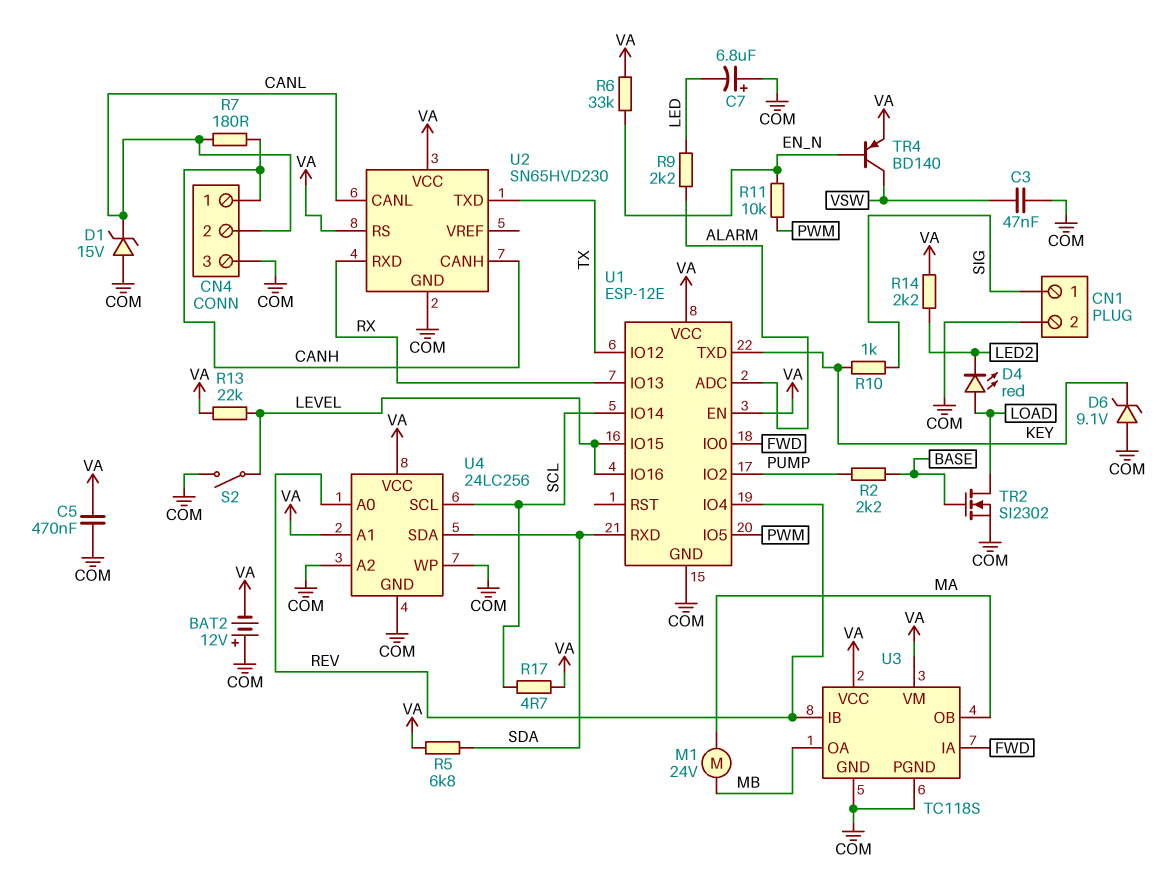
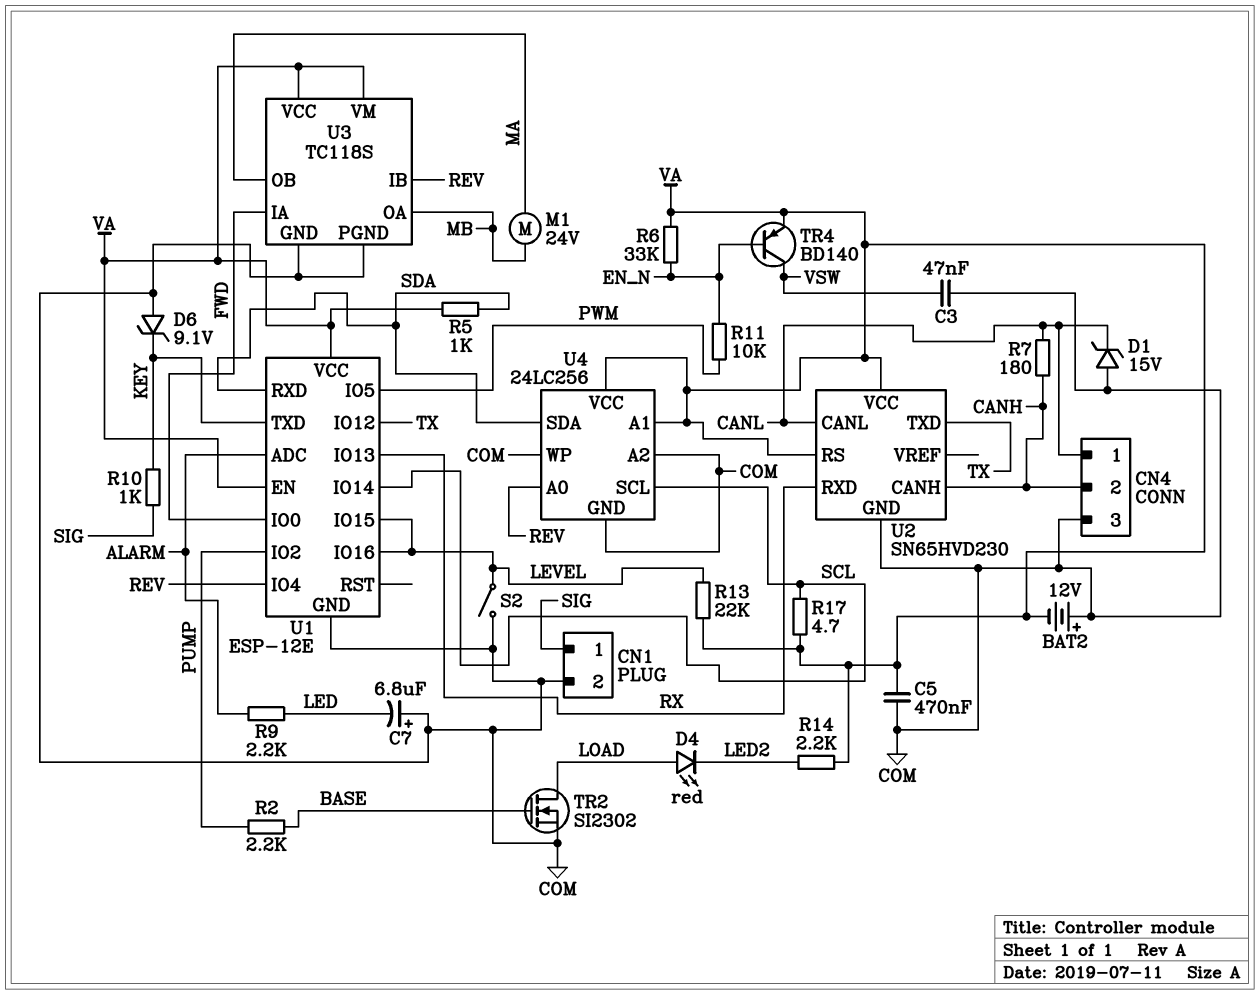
CN4 pin 1: CANH -> CANL
CN4 pin 2: CANL -> CANH
R5: 6.8k (SDA, VA) -> 1k (SDA, VA)

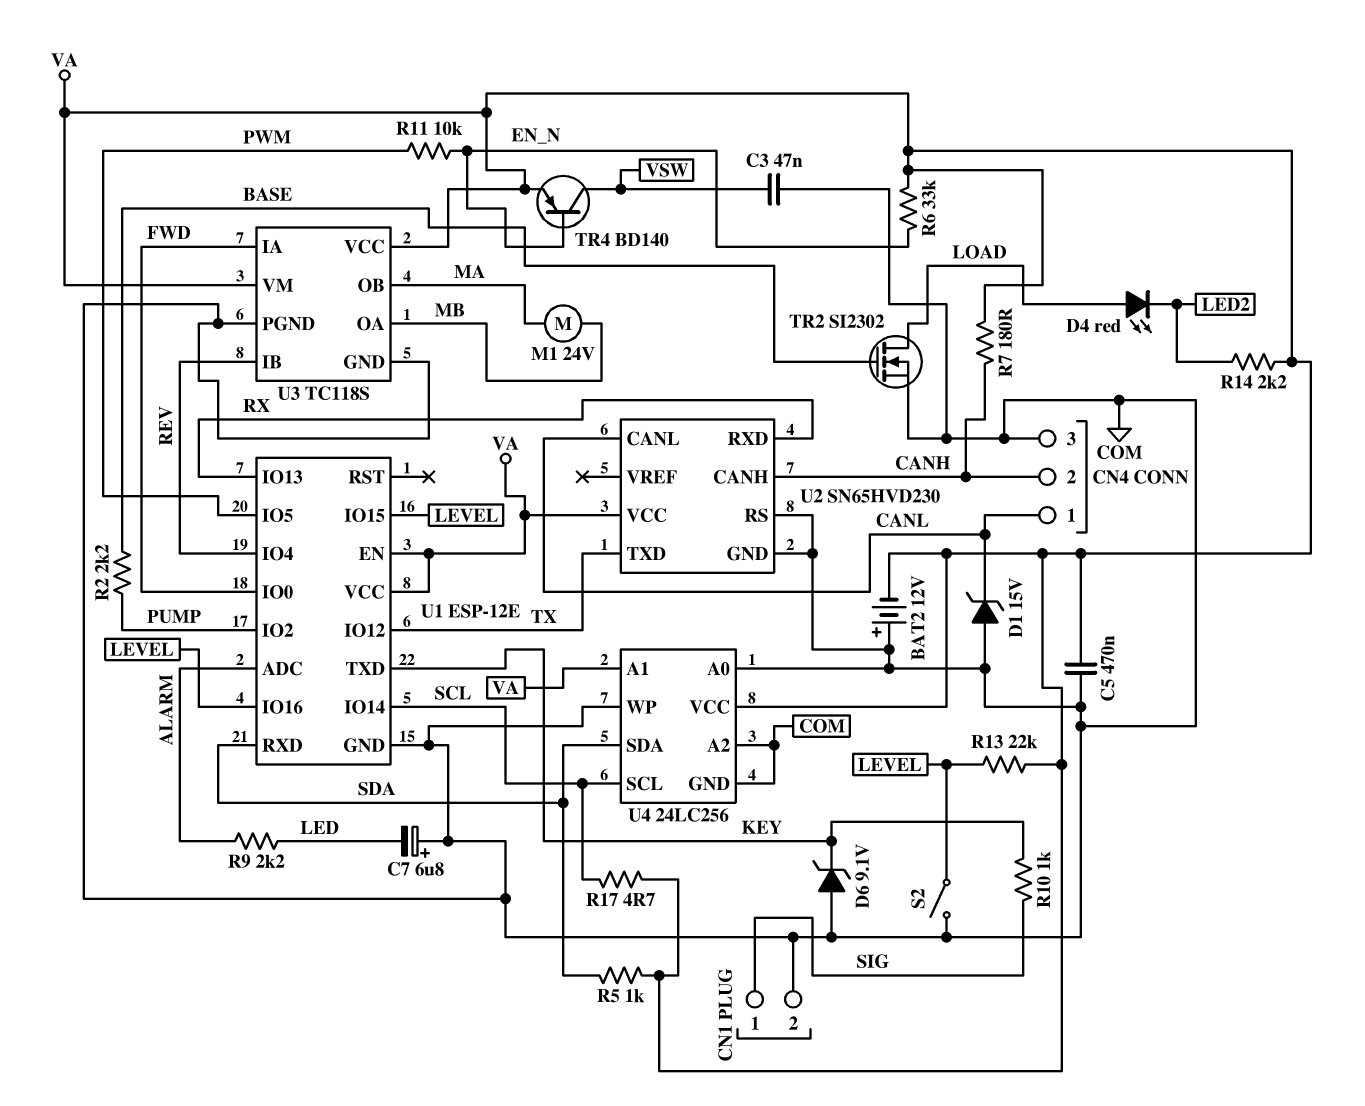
R7: 180 (CANH, CANL) -> 180 (CANH, VA)
U2 pin RS: VA -> COM
U4 pin A0: REV -> COM

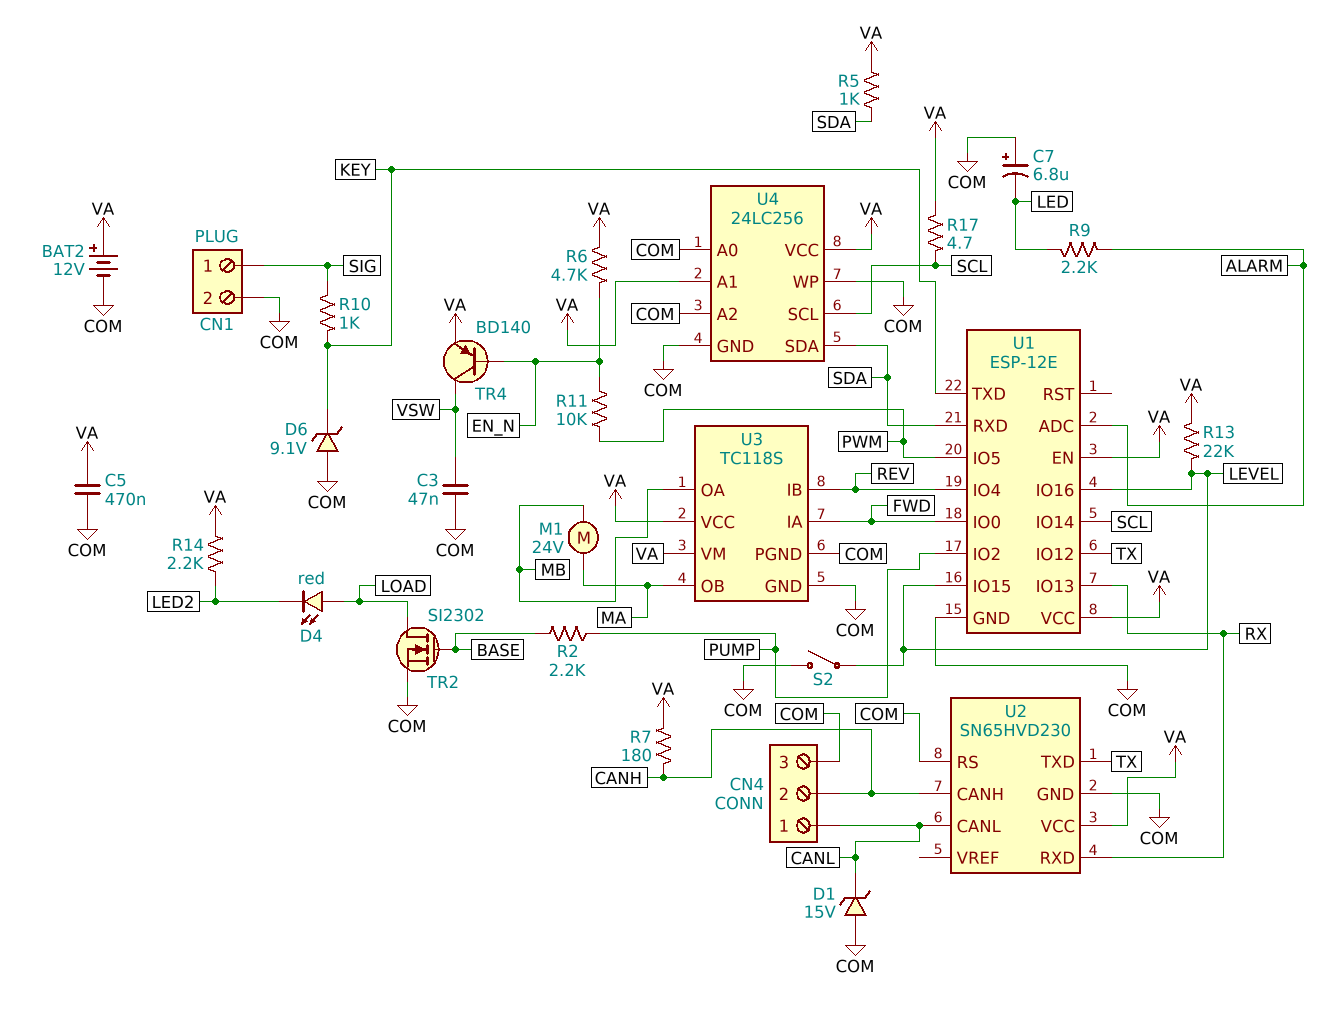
BAT2: 12V (plus COM, minus VA) -> 12V (plus VA, minus COM)
R6: 33k (EN_N, VA) -> 4.7k (EN_N, VA)

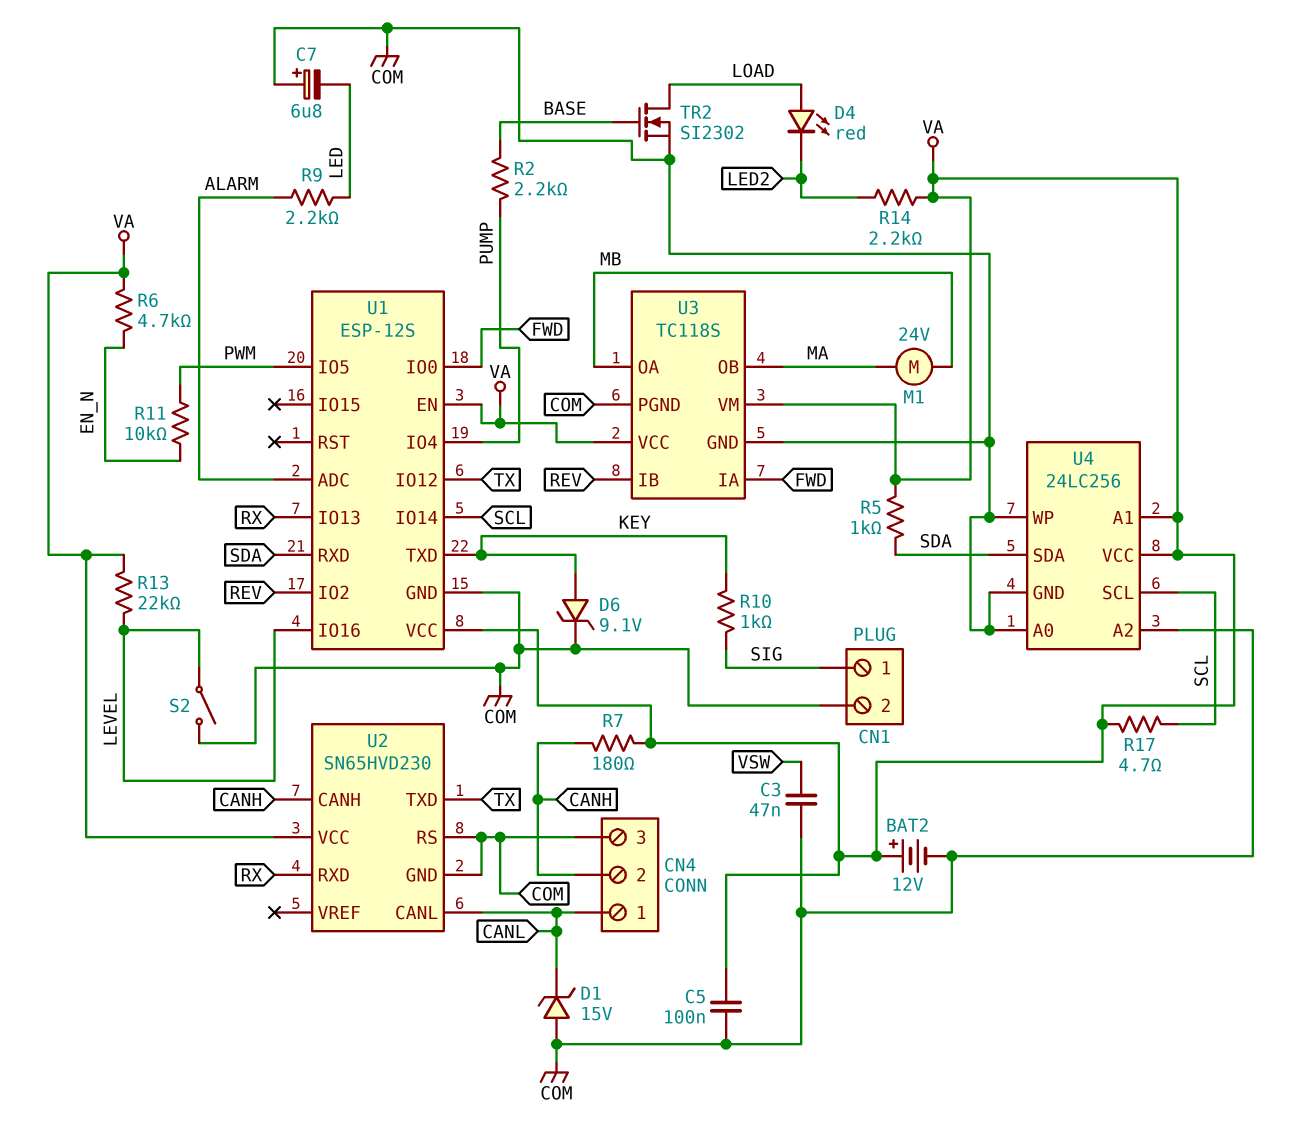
C5: 470nF (COM, VA) -> 100nF (COM, VA)
D6: zener 9.1V (A COM, K KEY) -> zener 9.1V (A KEY, K COM)
TR4: PNP BD140 (B EN_N, C VSW, E VA) -> none
U1: ESP-12E -> ESP-12S
U1 pin IO2: PUMP -> REV
U1 pin IO4: REV -> PUMP
U1 pin IO15: LEVEL -> none

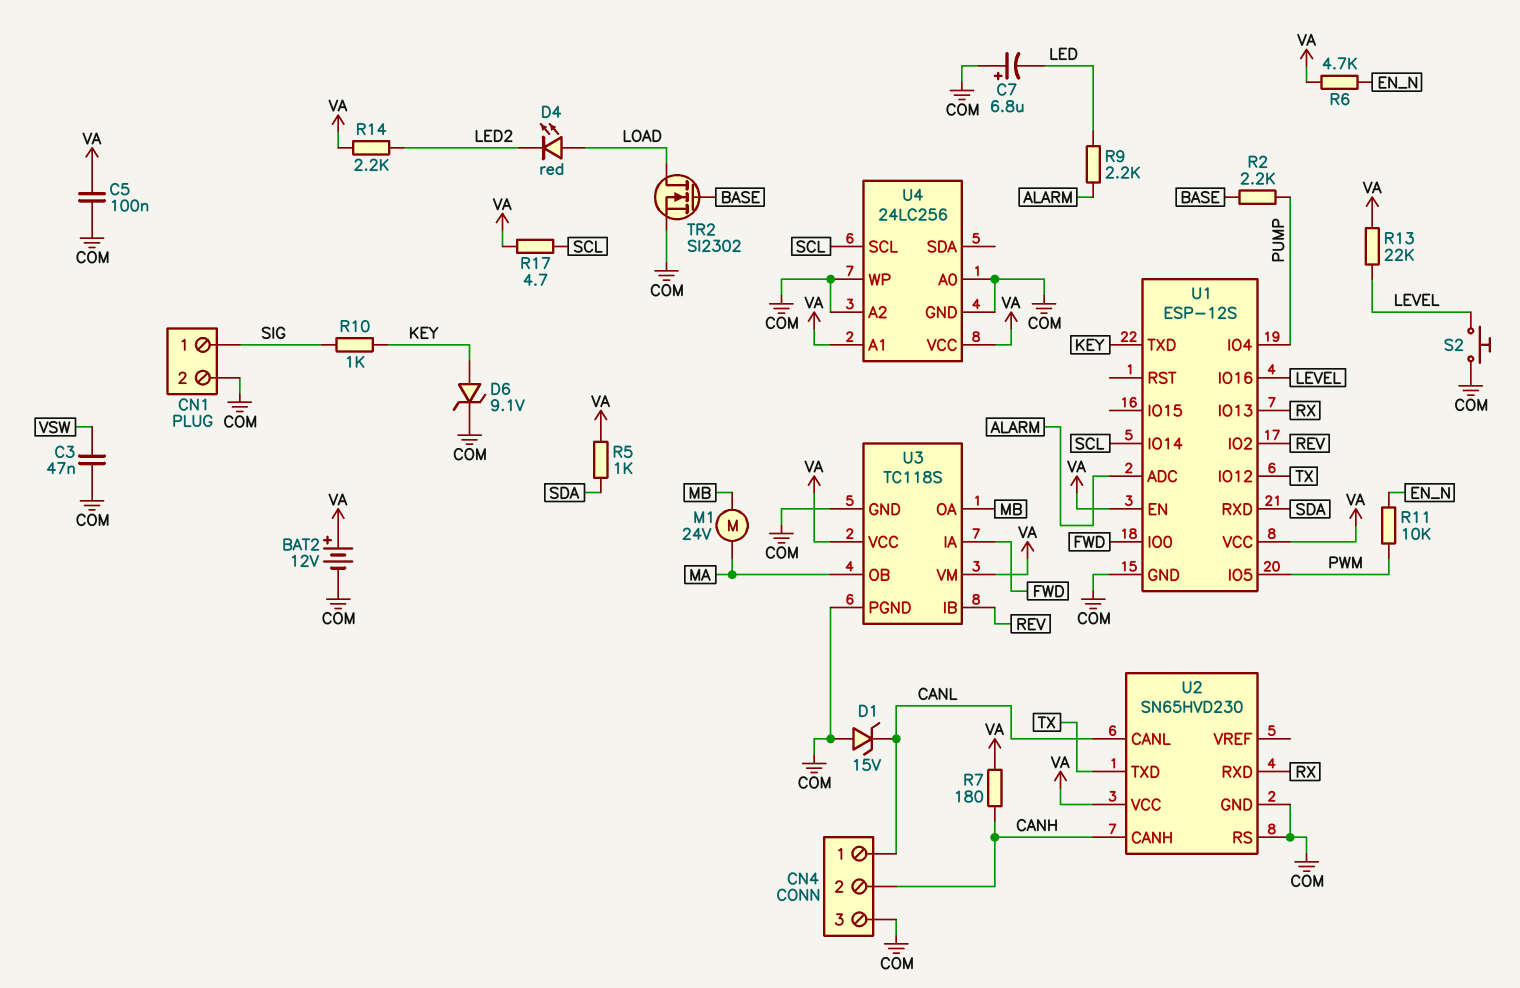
S2: switch (COM, LEVEL) -> button (COM, LEVEL)
U4 pin SDA: SDA -> none

